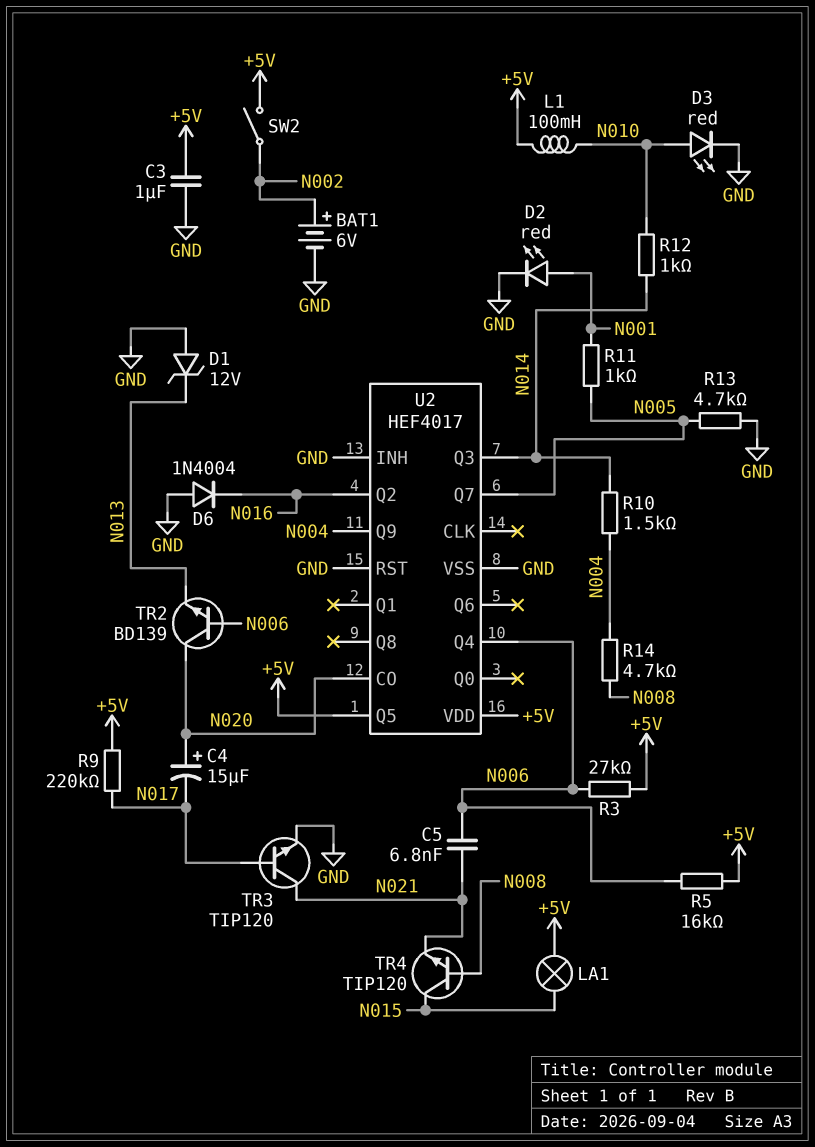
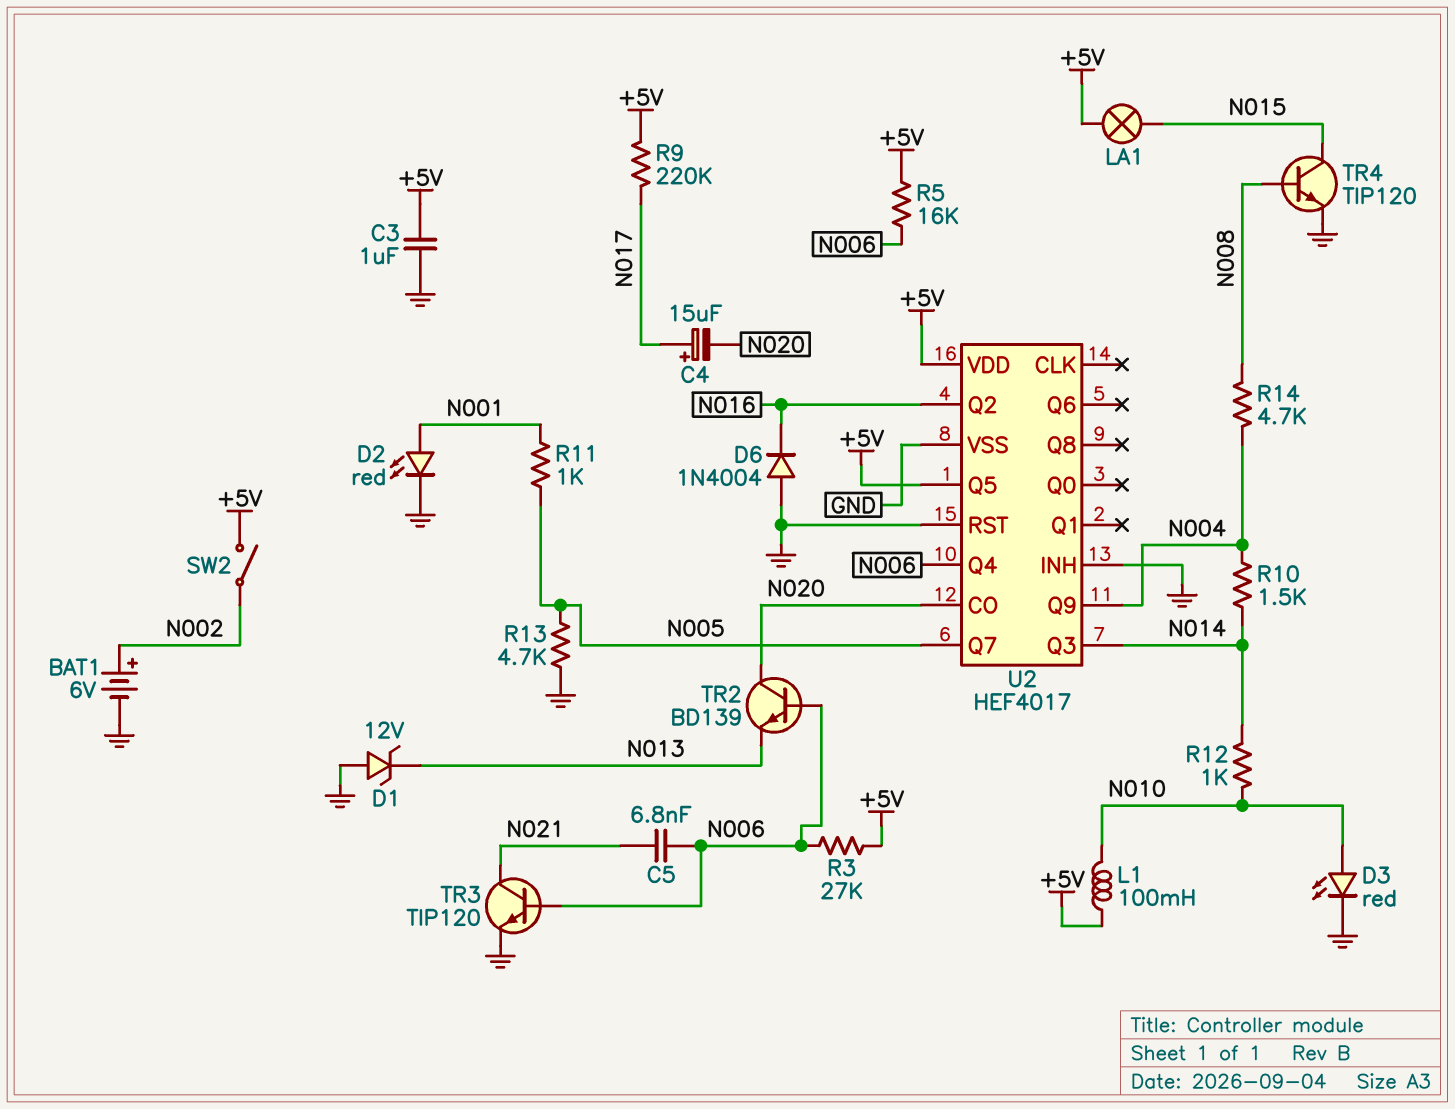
C4: 15uF (plus N020, minus N017) -> 15uF (plus N017, minus N020)
TR3: NPN TIP120 (B N017, C N021, E GND) -> NPN TIP120 (B N006, C N021, E GND)
TR4: NPN TIP120 (B N008, C N015, E N021) -> NPN TIP120 (B N008, C N015, E GND)

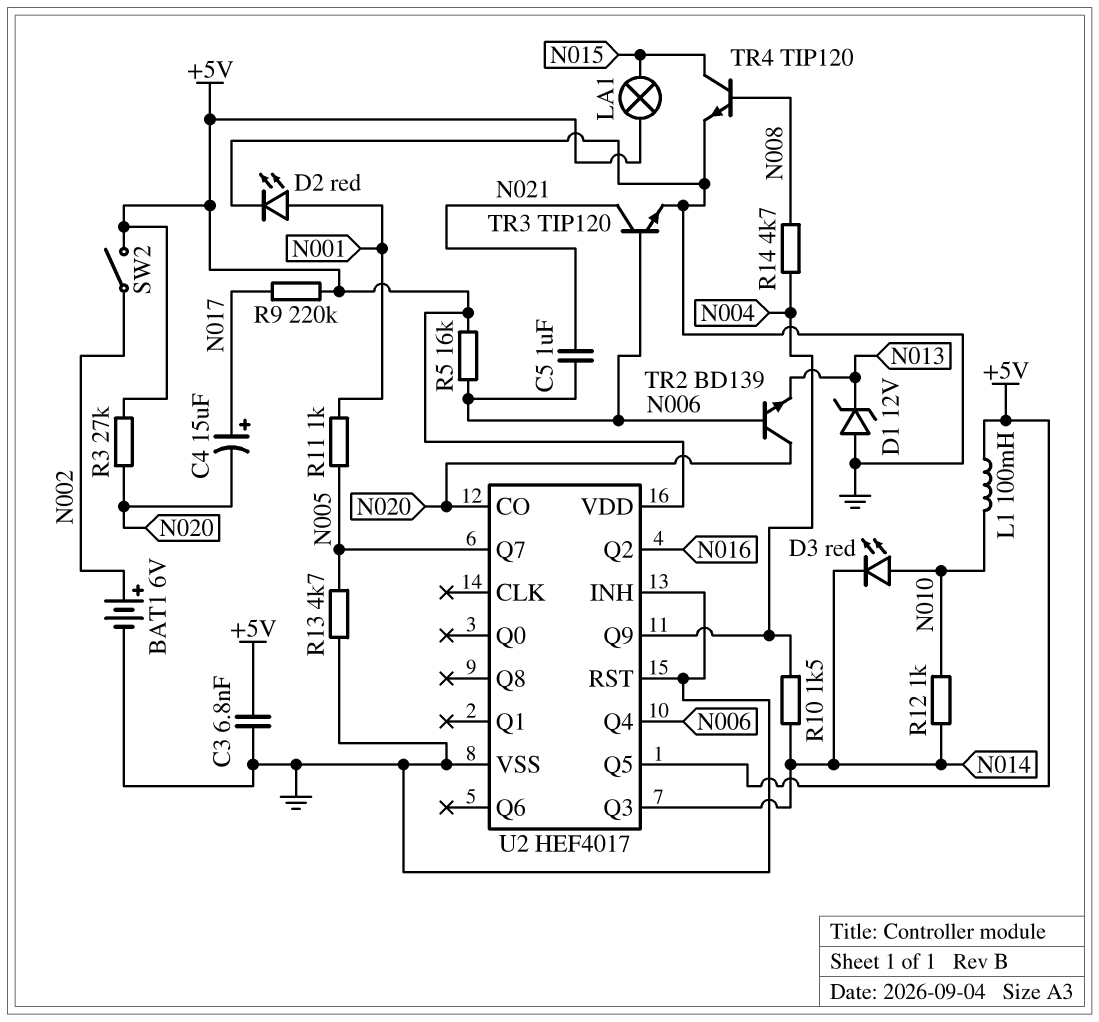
C3: 1uF (+5V, GND) -> 6.8nF (+5V, GND)
C5: 6.8nF (N006, N021) -> 1uF (N006, N021)
D3: LED red (A N010, K GND) -> LED red (A N010, K N014)
D6: diode 1N4004 (A GND, K N016) -> none
R3: 27k (+5V, N006) -> 27k (+5V, N020)

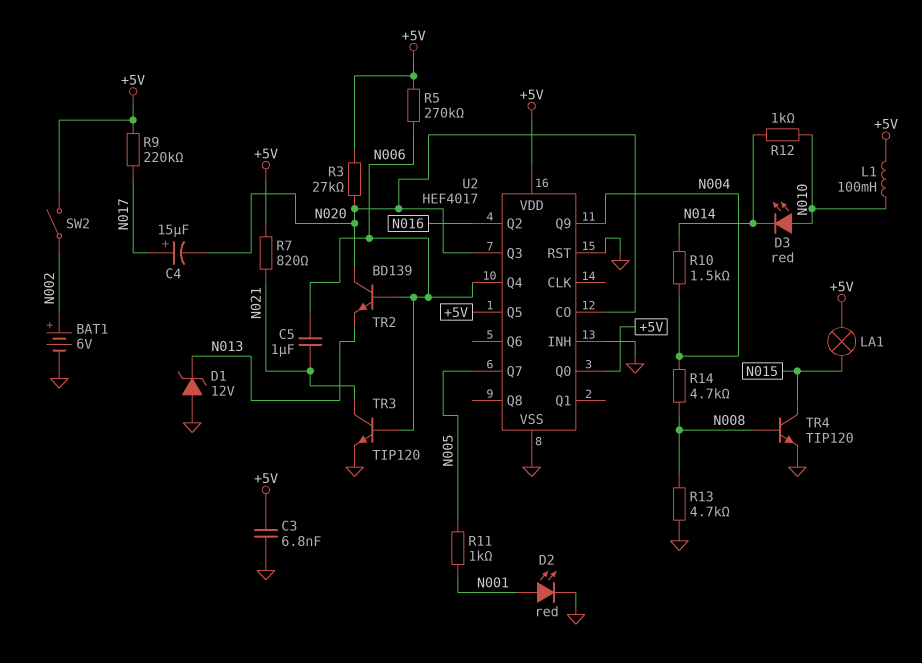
R5: 16k (+5V, N006) -> 270k (+5V, N006)
R7: none -> 820 (+5V, N021)
R13: 4.7k (GND, N005) -> 4.7k (GND, N008)
U2 pin Q0: none -> +5V
U2 pin Q3: N014 -> N020

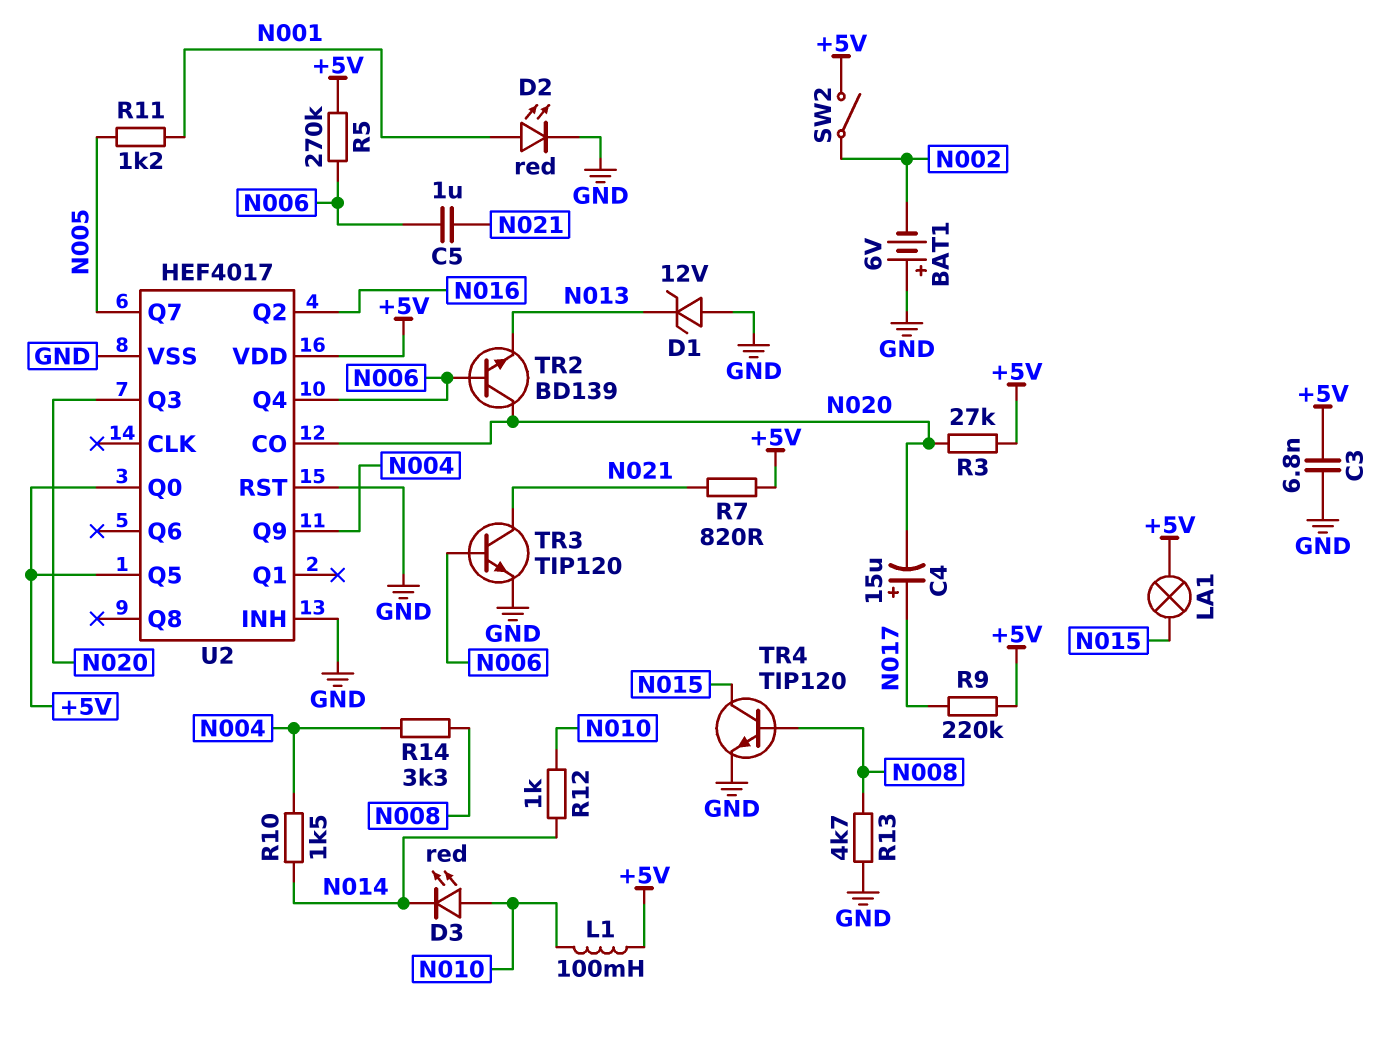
BAT1: 6V (plus N002, minus GND) -> 6V (plus GND, minus N002)
R11: 1k (N001, N005) -> 1.2k (N001, N005)
R14: 4.7k (N004, N008) -> 3.3k (N004, N008)

